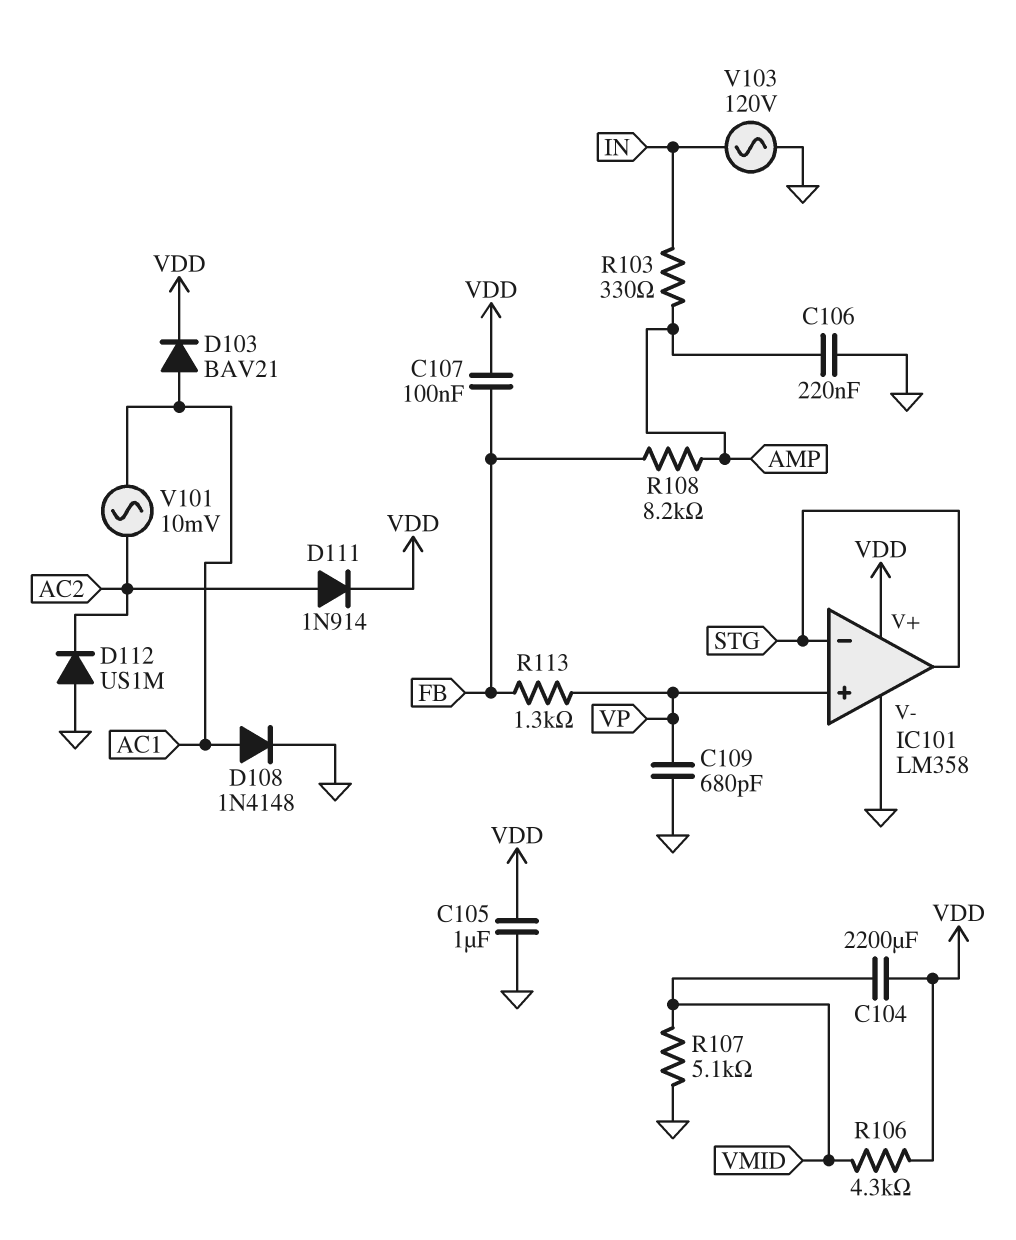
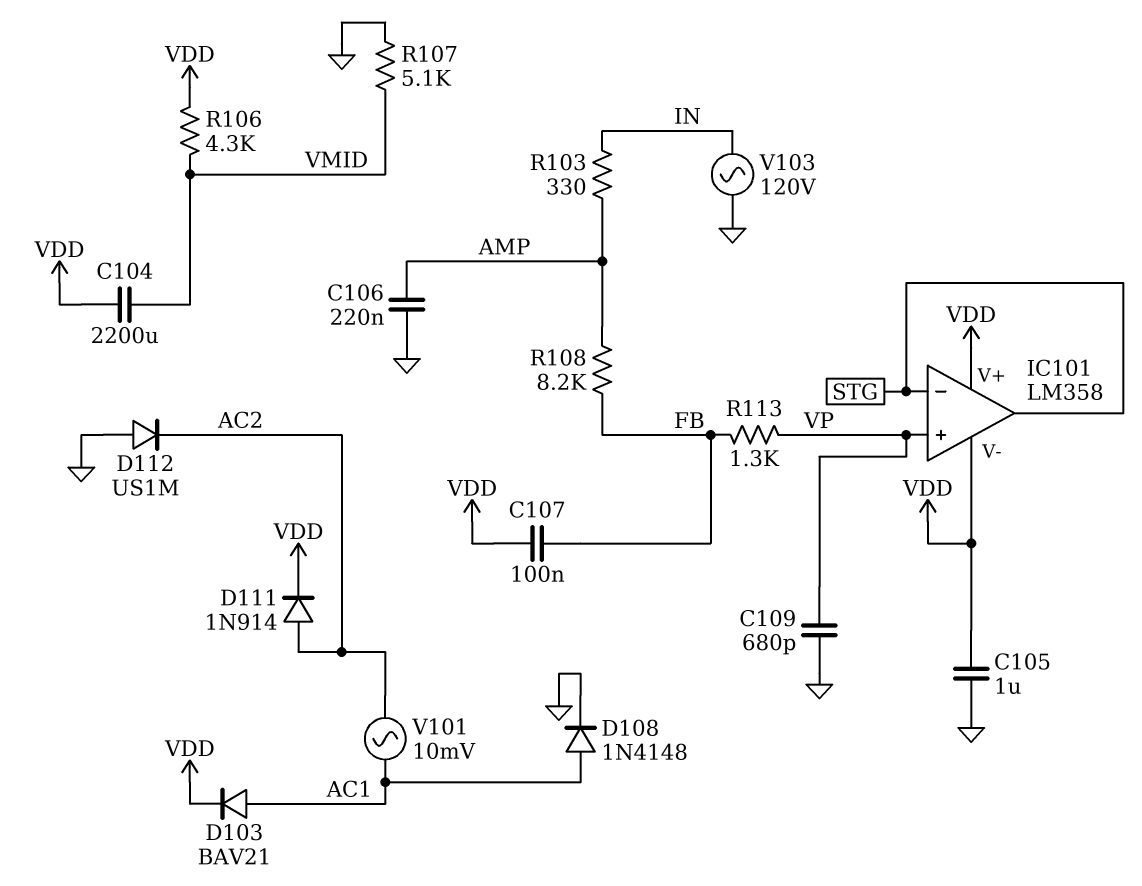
IC101 pin V-: GND -> VDD

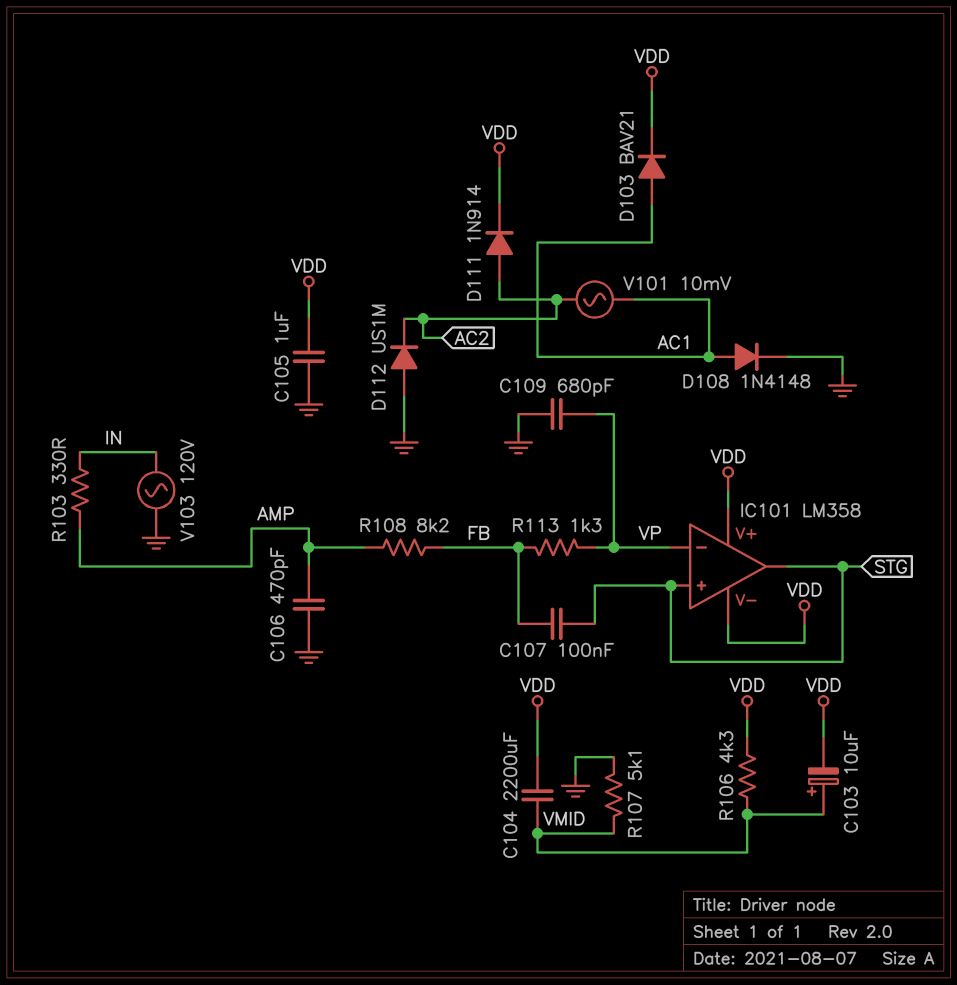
C103: none -> 10uF (plus VMID, minus VDD)
C106: 220nF (AMP, GND) -> 470pF (AMP, GND)
C107: 100nF (FB, VDD) -> 100nF (FB, STG)
IC101 pin in+: VP -> STG
IC101 pin in-: STG -> VP

